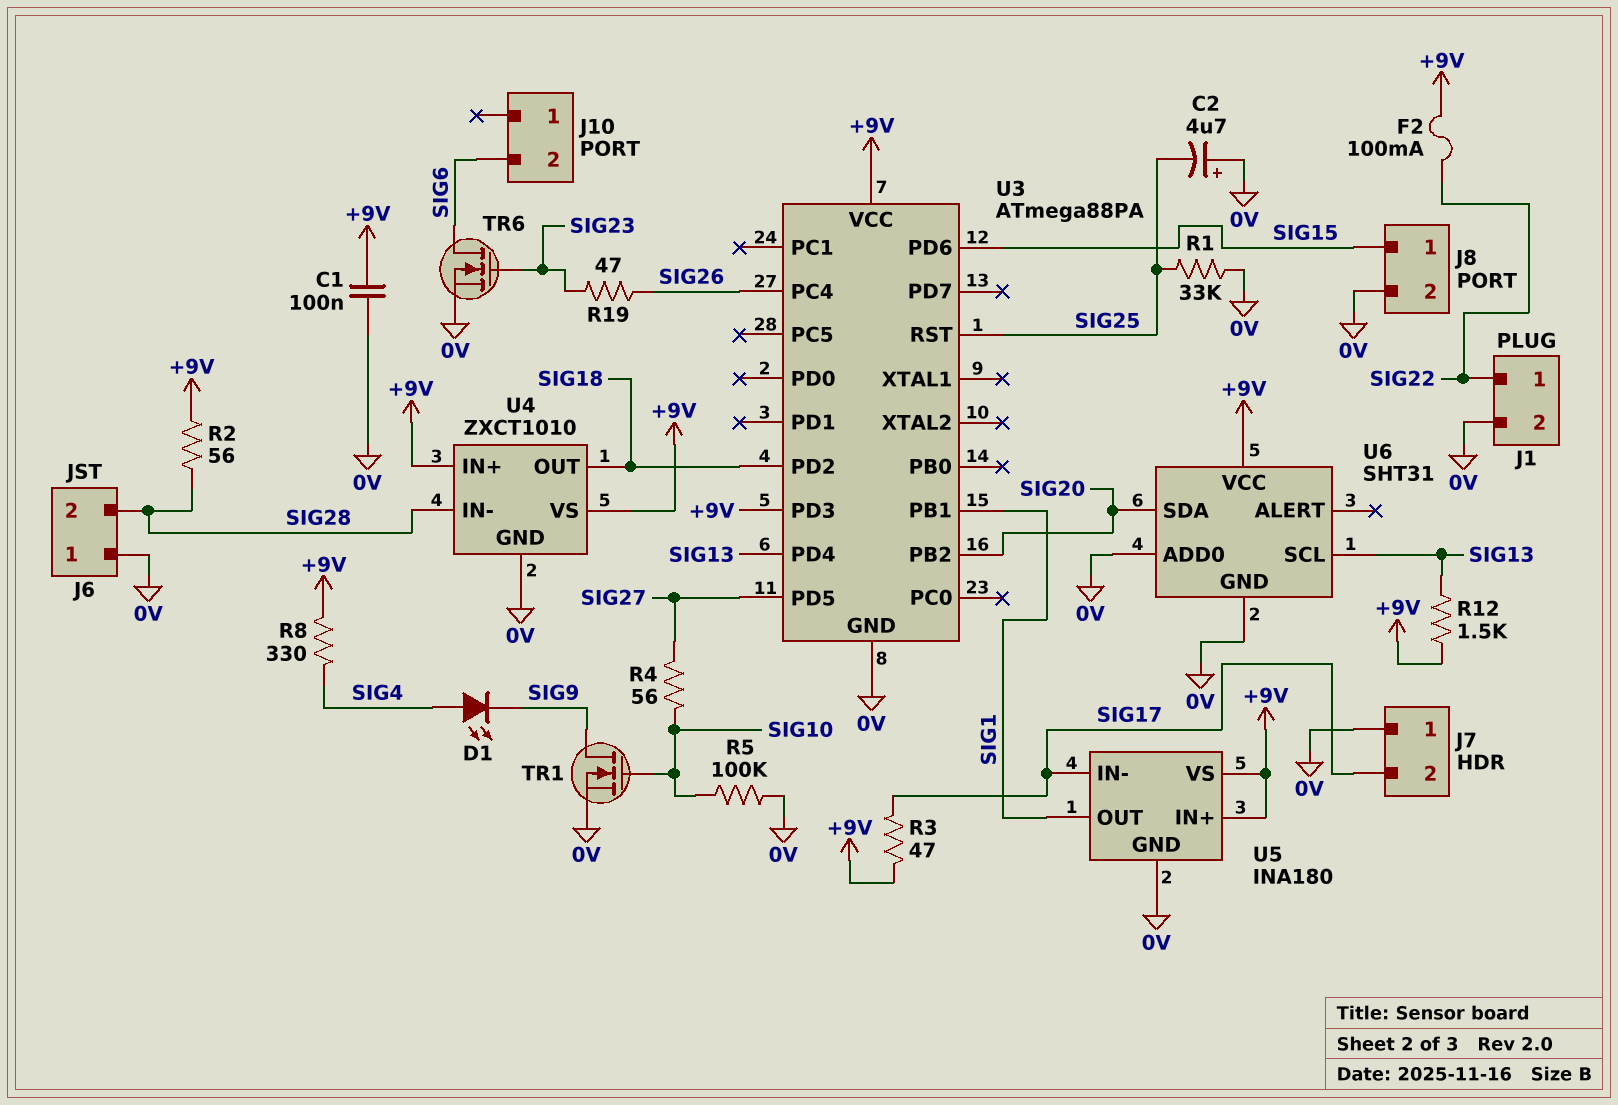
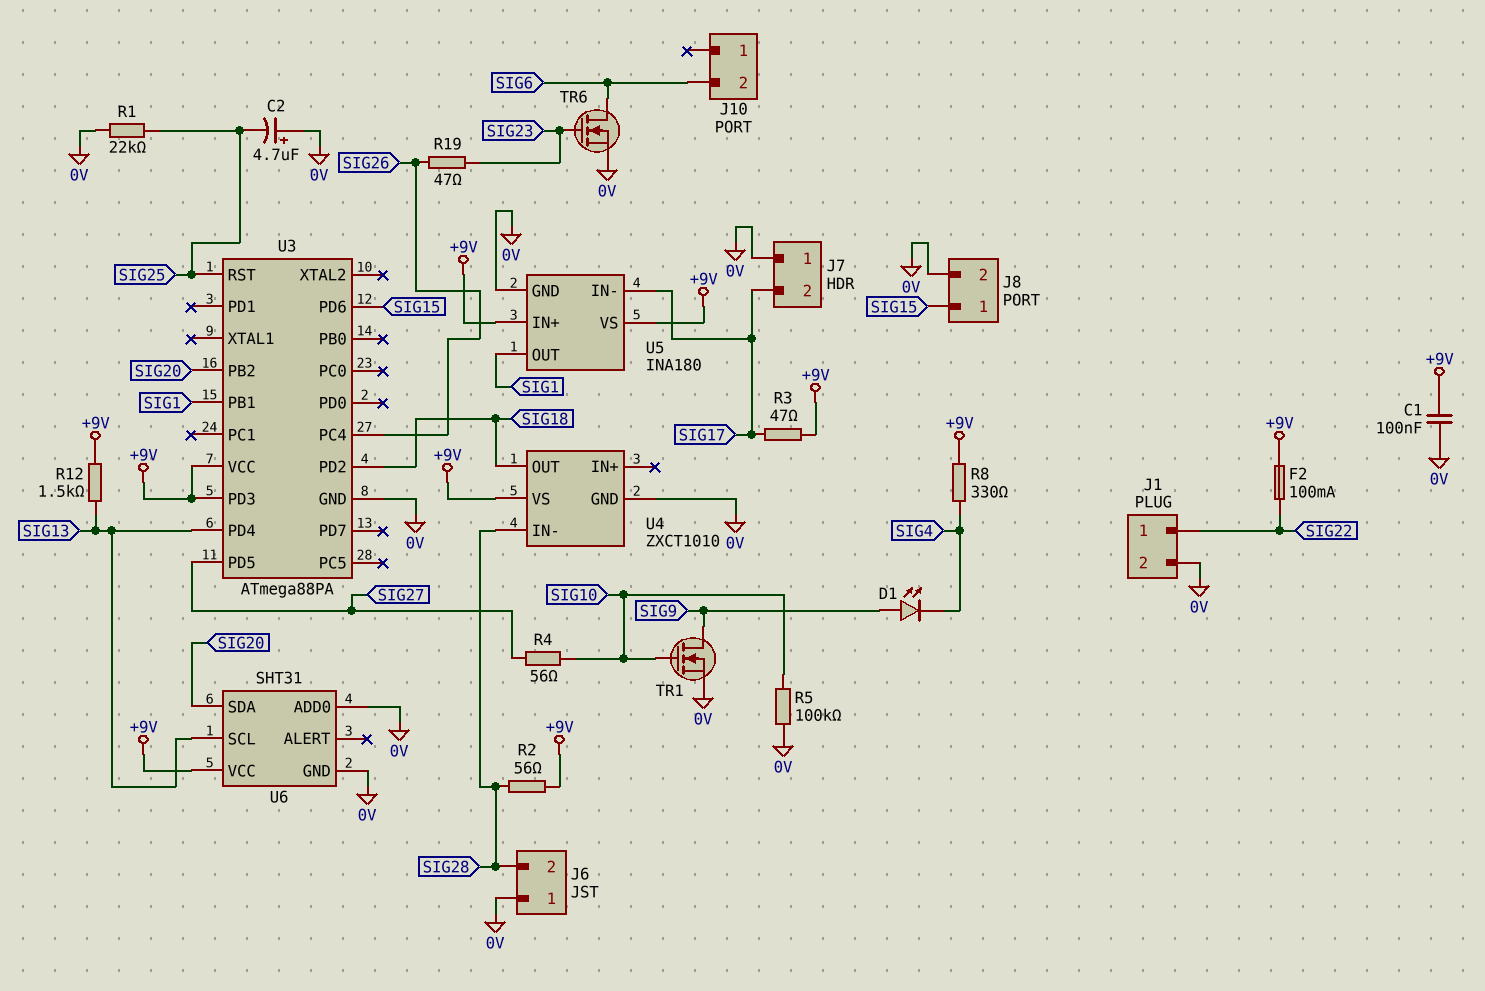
D1: LED (A SIG4, K SIG9) -> LED (A SIG9, K SIG4)
R1: 33k (0V, SIG25) -> 22k (0V, SIG25)
U4 pin IN+: +9V -> none

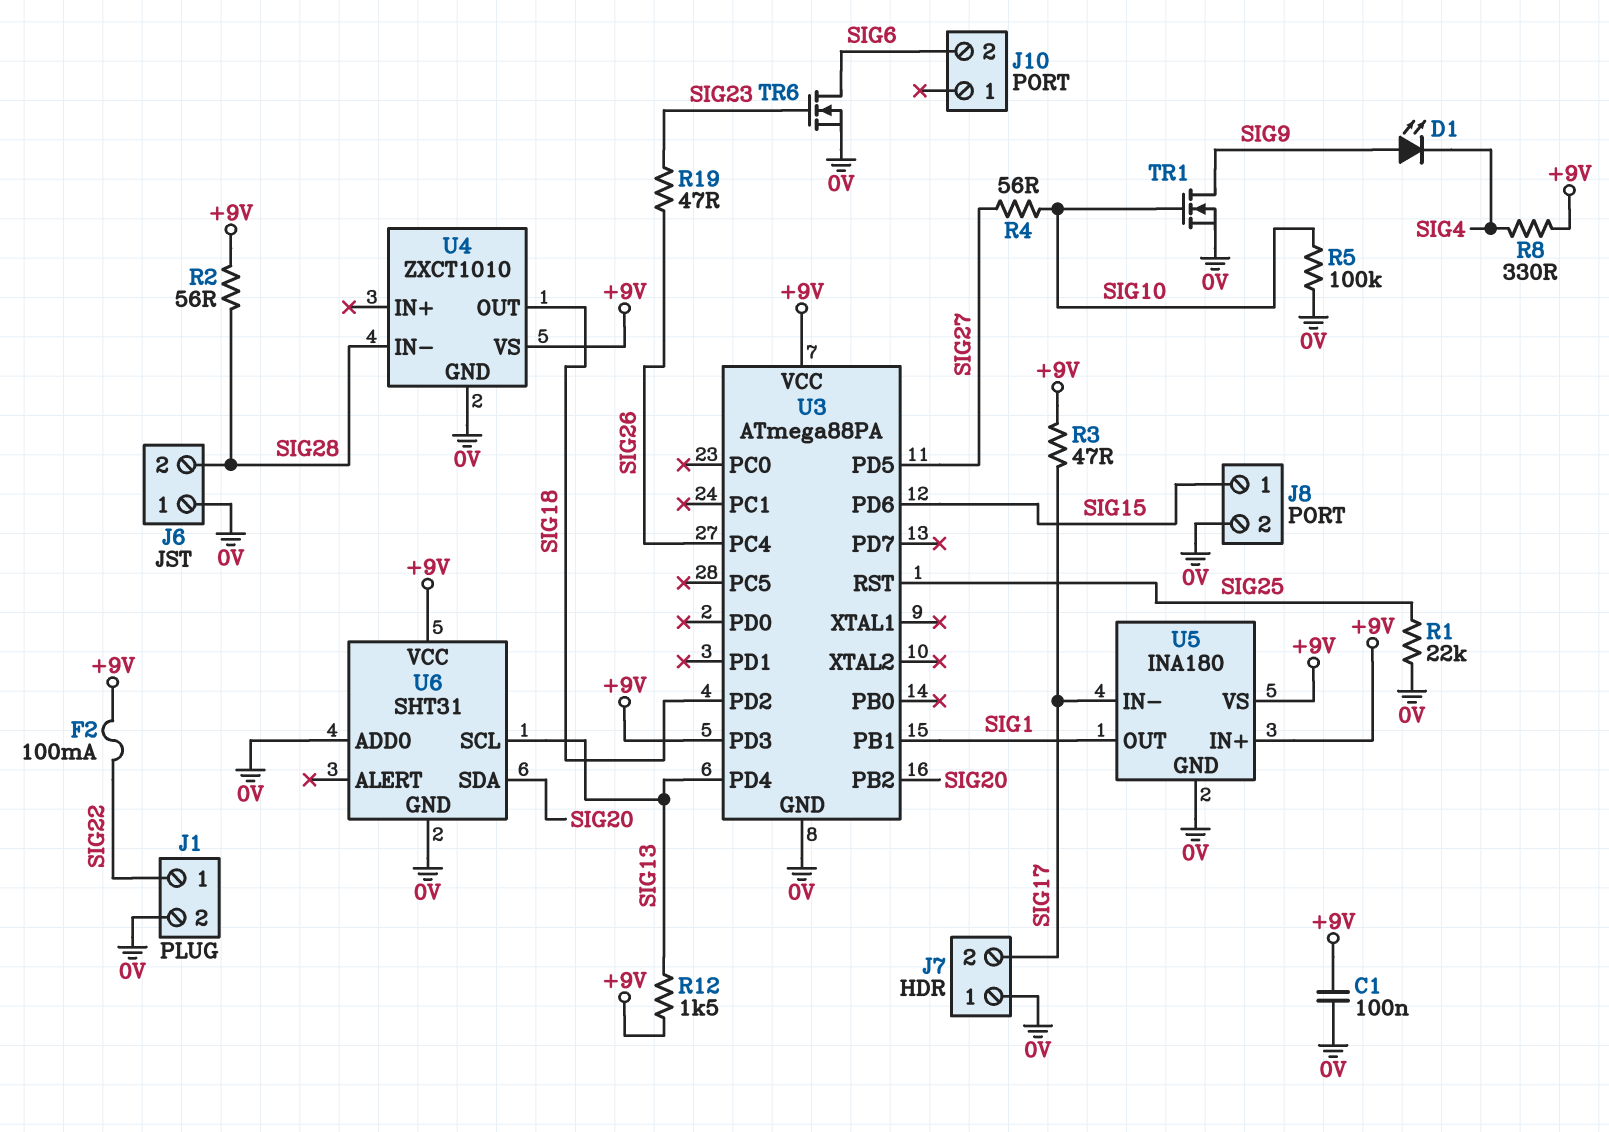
C2: 4.7uF (plus 0V, minus SIG25) -> none

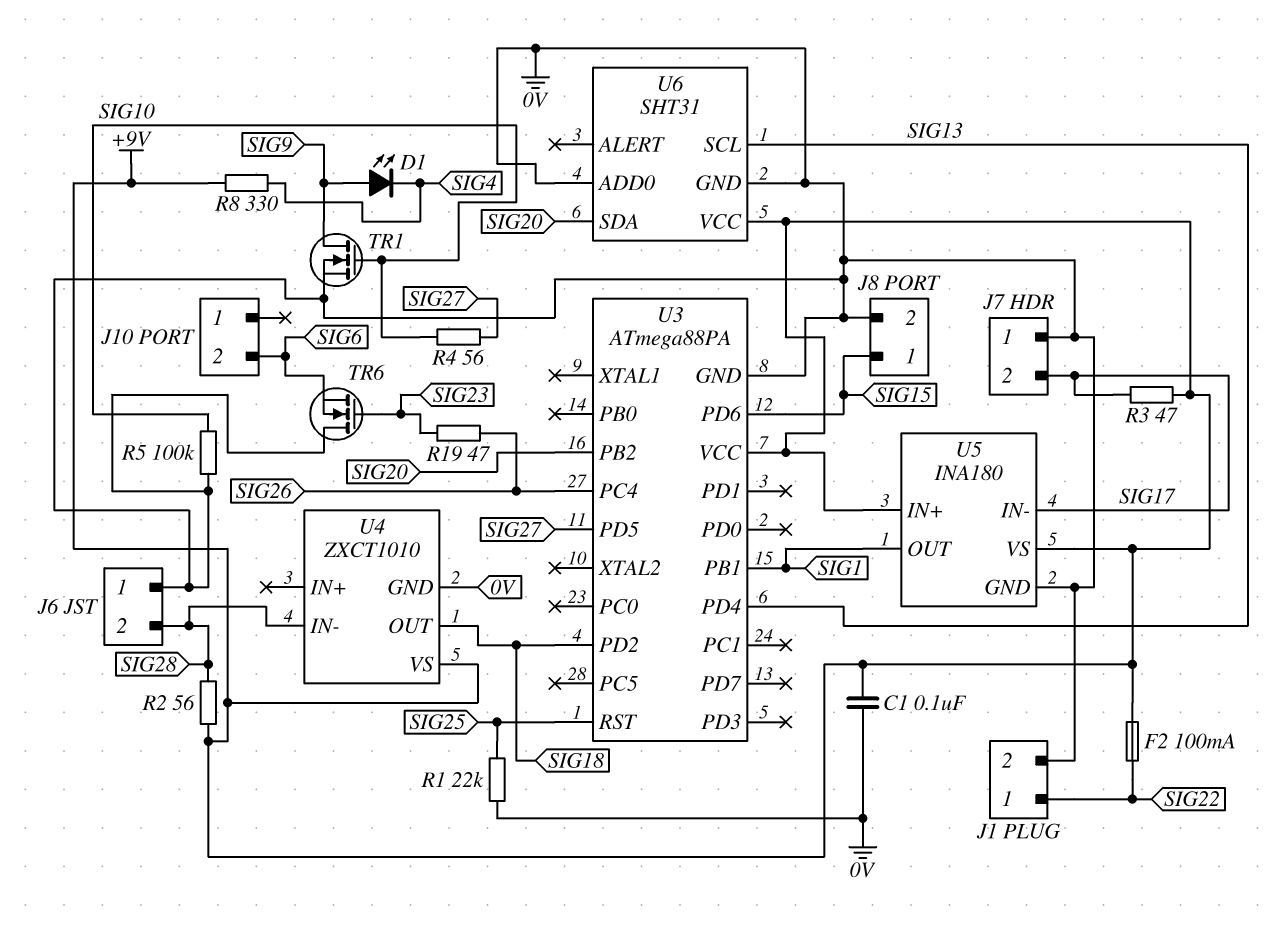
R12: 1.5k (+9V, SIG13) -> none
TR6: NMOS (G SIG23, D SIG6, S 0V) -> NMOS (G SIG23, D 0V, S SIG6)
U3 pin PD3: +9V -> none

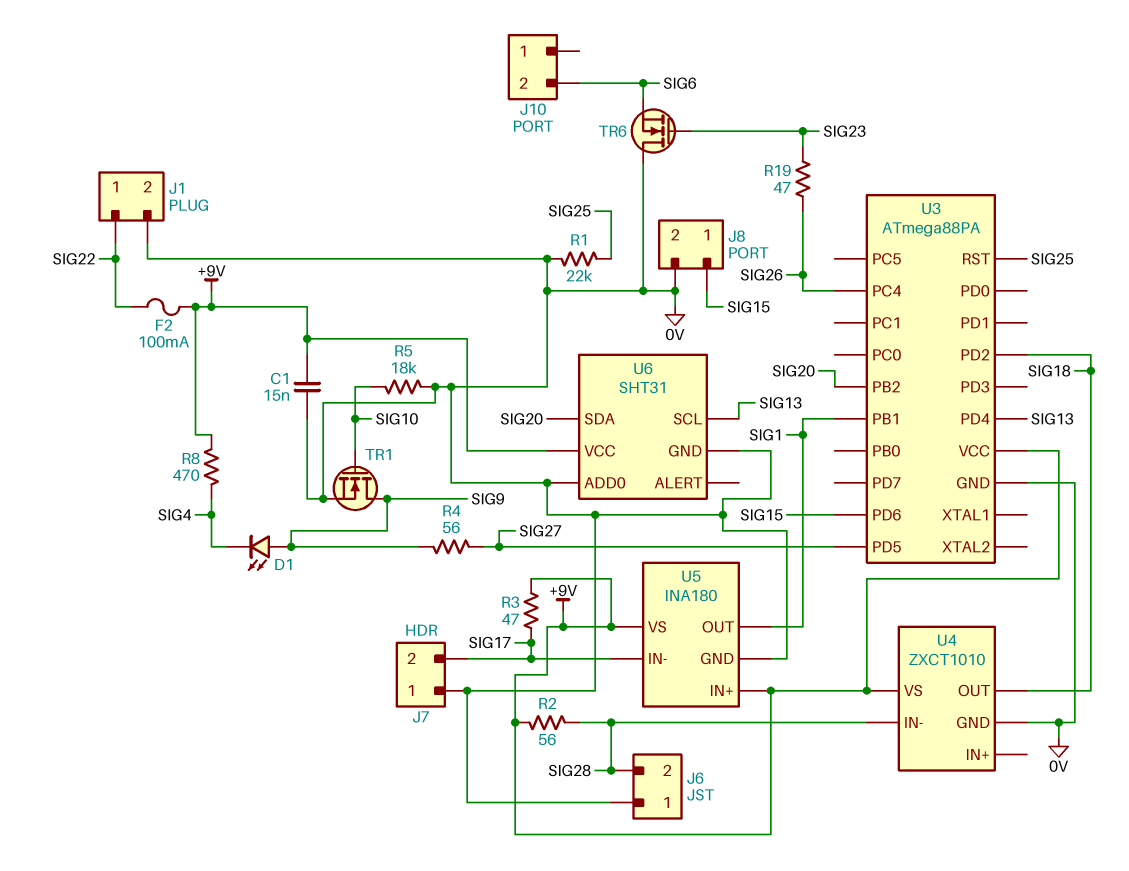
C1: 100nF (+9V, 0V) -> 15nF (+9V, 0V)
R4: 56 (SIG10, SIG27) -> 56 (SIG9, SIG27)
R5: 100k (0V, SIG10) -> 18k (0V, SIG10)
R8: 330 (+9V, SIG4) -> 470 (+9V, SIG4)

